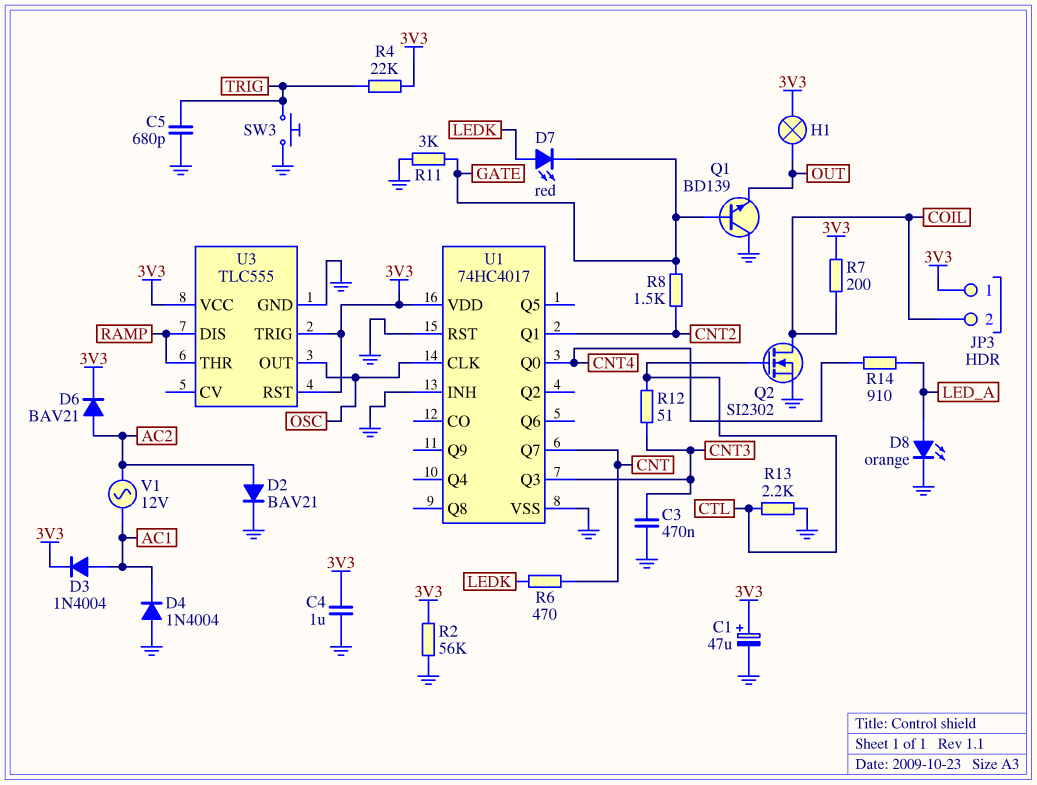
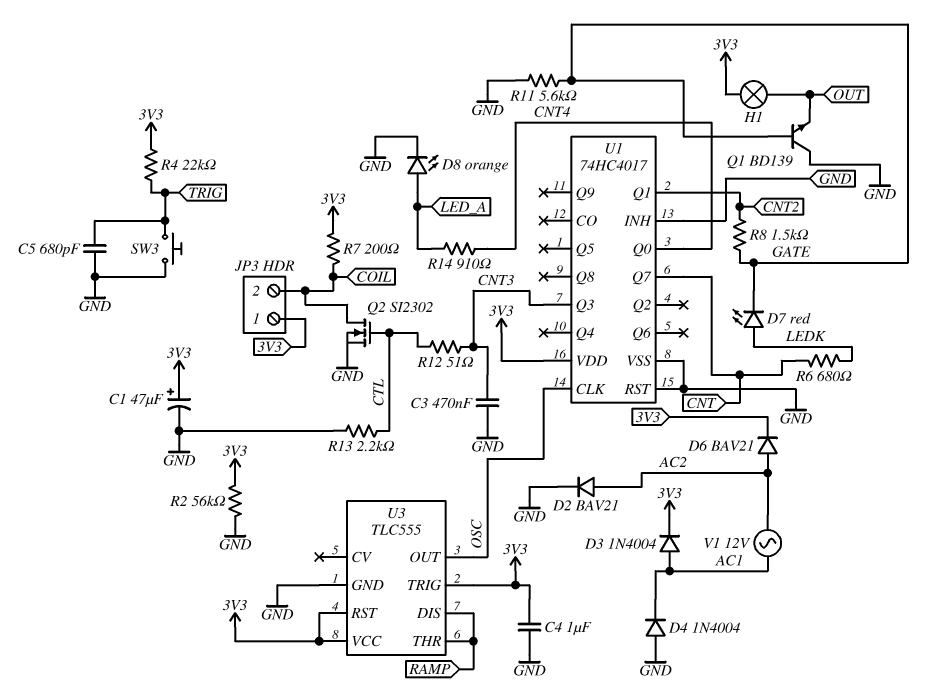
R6: 470 (CNT, LEDK) -> 680 (CNT, LEDK)
R11: 3k (GATE, GND) -> 5.6k (GATE, GND)

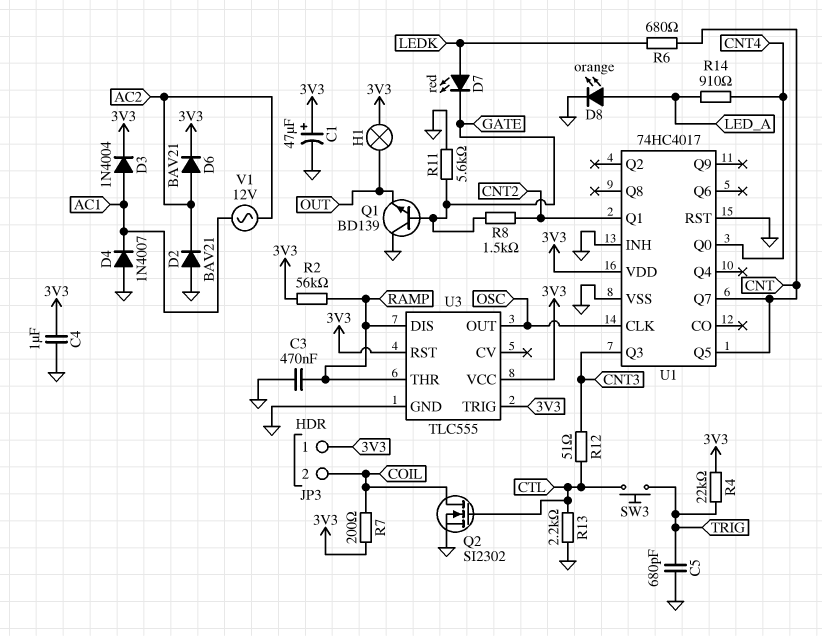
C3: 470nF (CNT3, GND) -> 470nF (GND, RAMP)
D2: diode BAV21 (A AC2, K GND) -> diode BAV21 (A GND, K AC2)
D4: diode 1N4004 (A GND, K AC1) -> diode 1N4007 (A GND, K AC1)
R2: 56k (3V3, GND) -> 56k (3V3, RAMP)
SW3: button (GND, TRIG) -> button (CTL, TRIG)
U1 pin Q5: none -> CNT

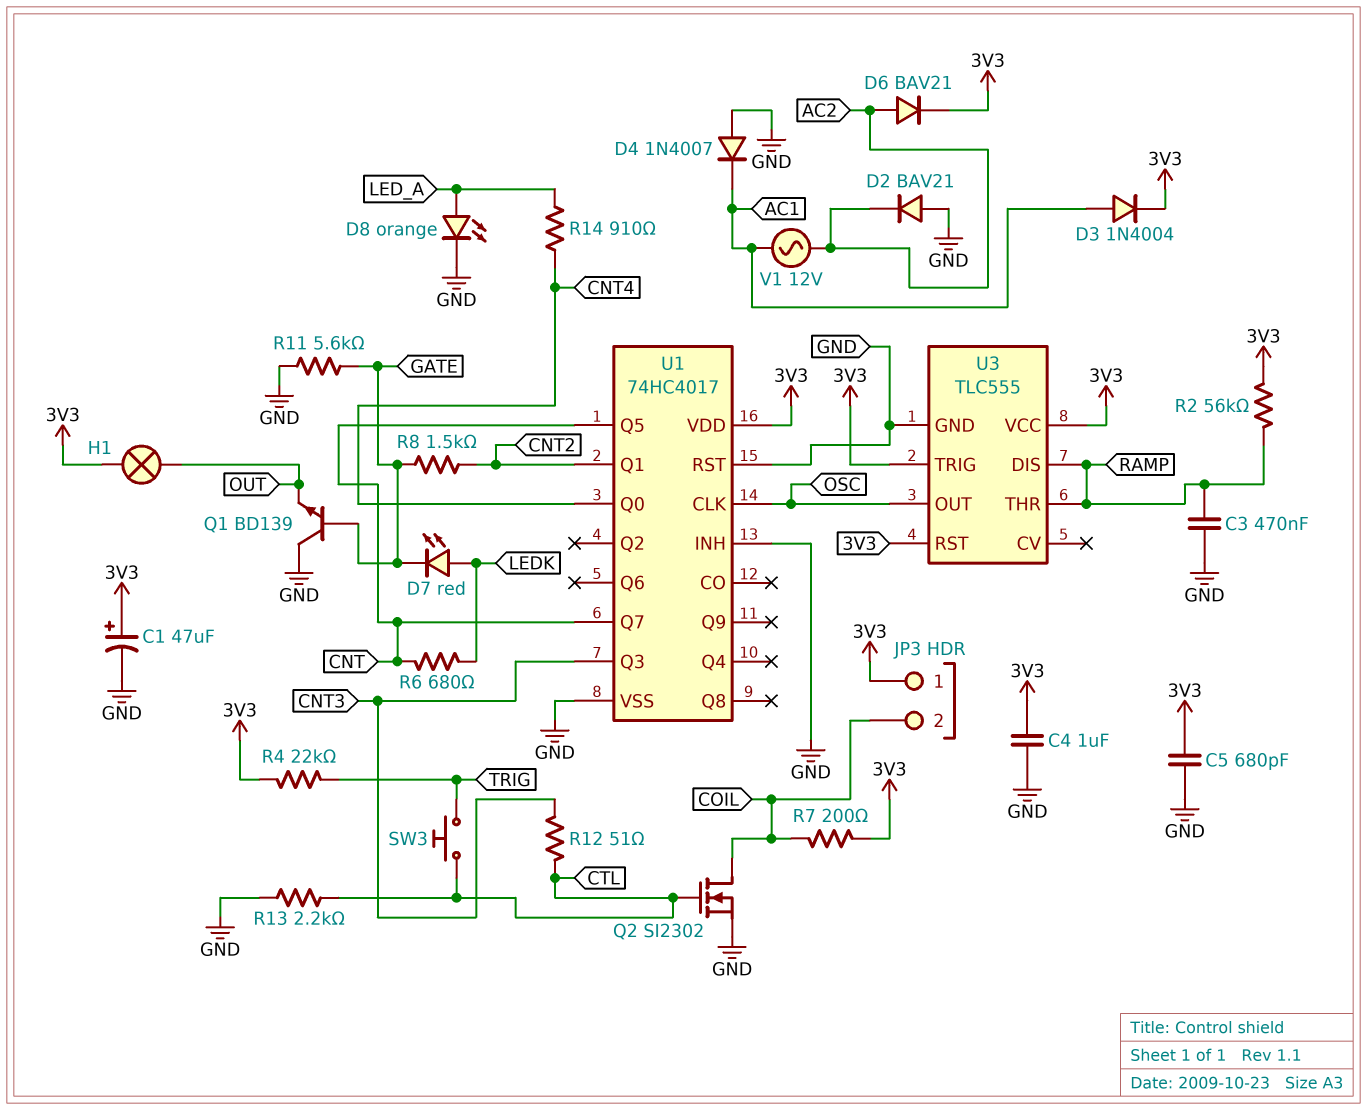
C5: 680pF (GND, TRIG) -> 680pF (3V3, GND)

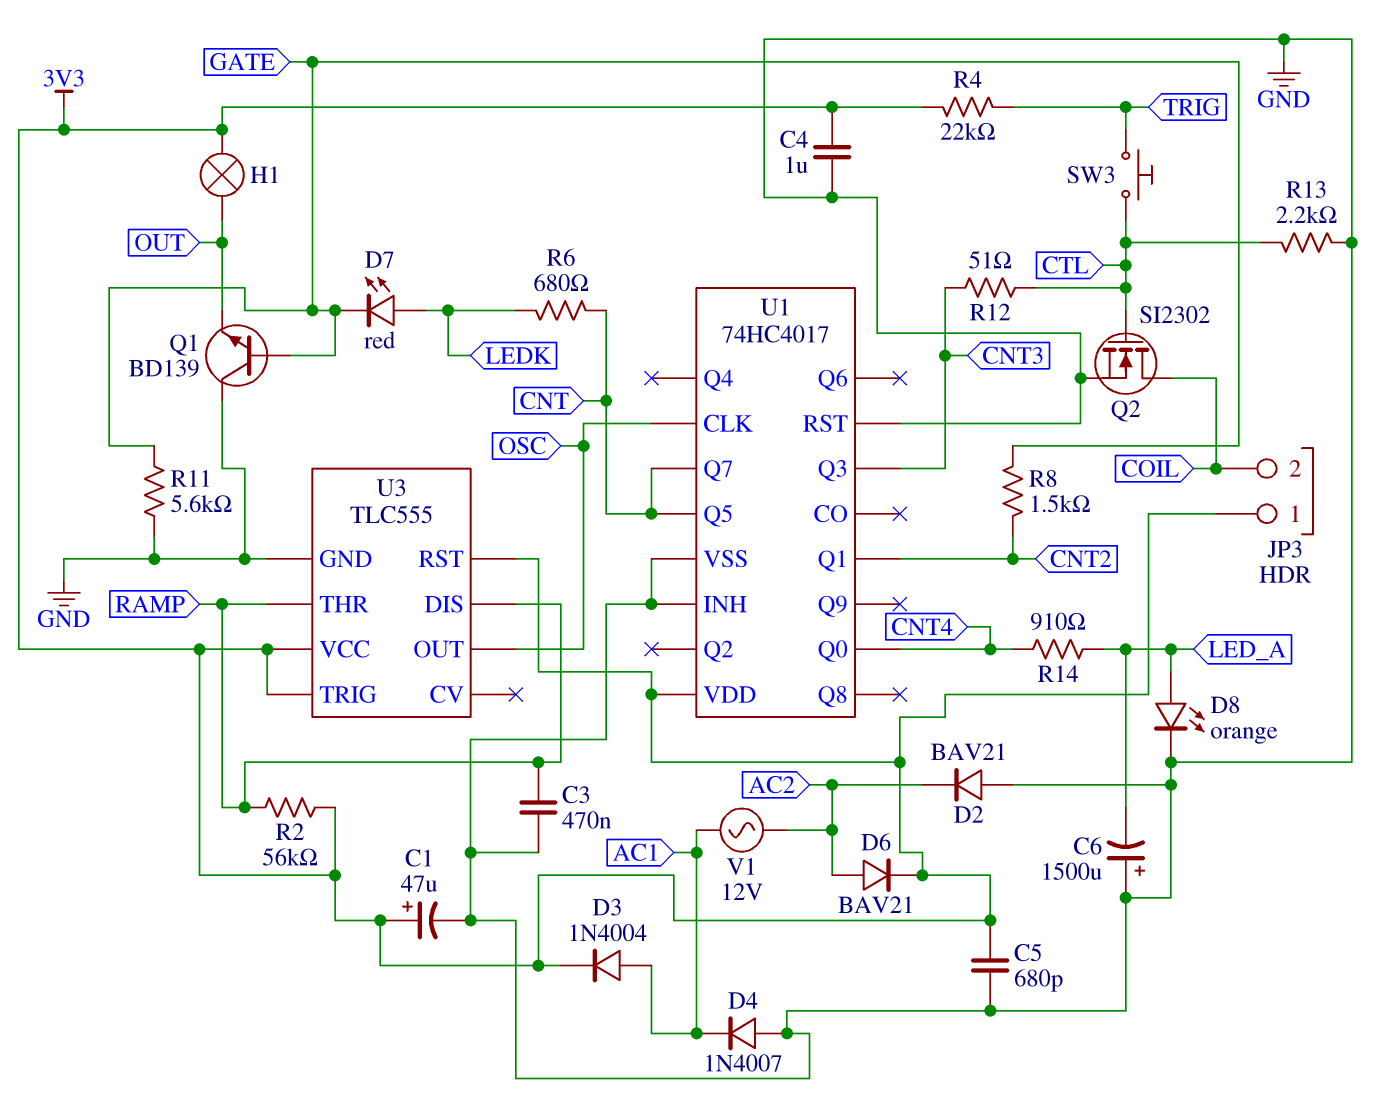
C6: none -> 1500uF (plus GND, minus LED_A)
R7: 200 (3V3, COIL) -> none

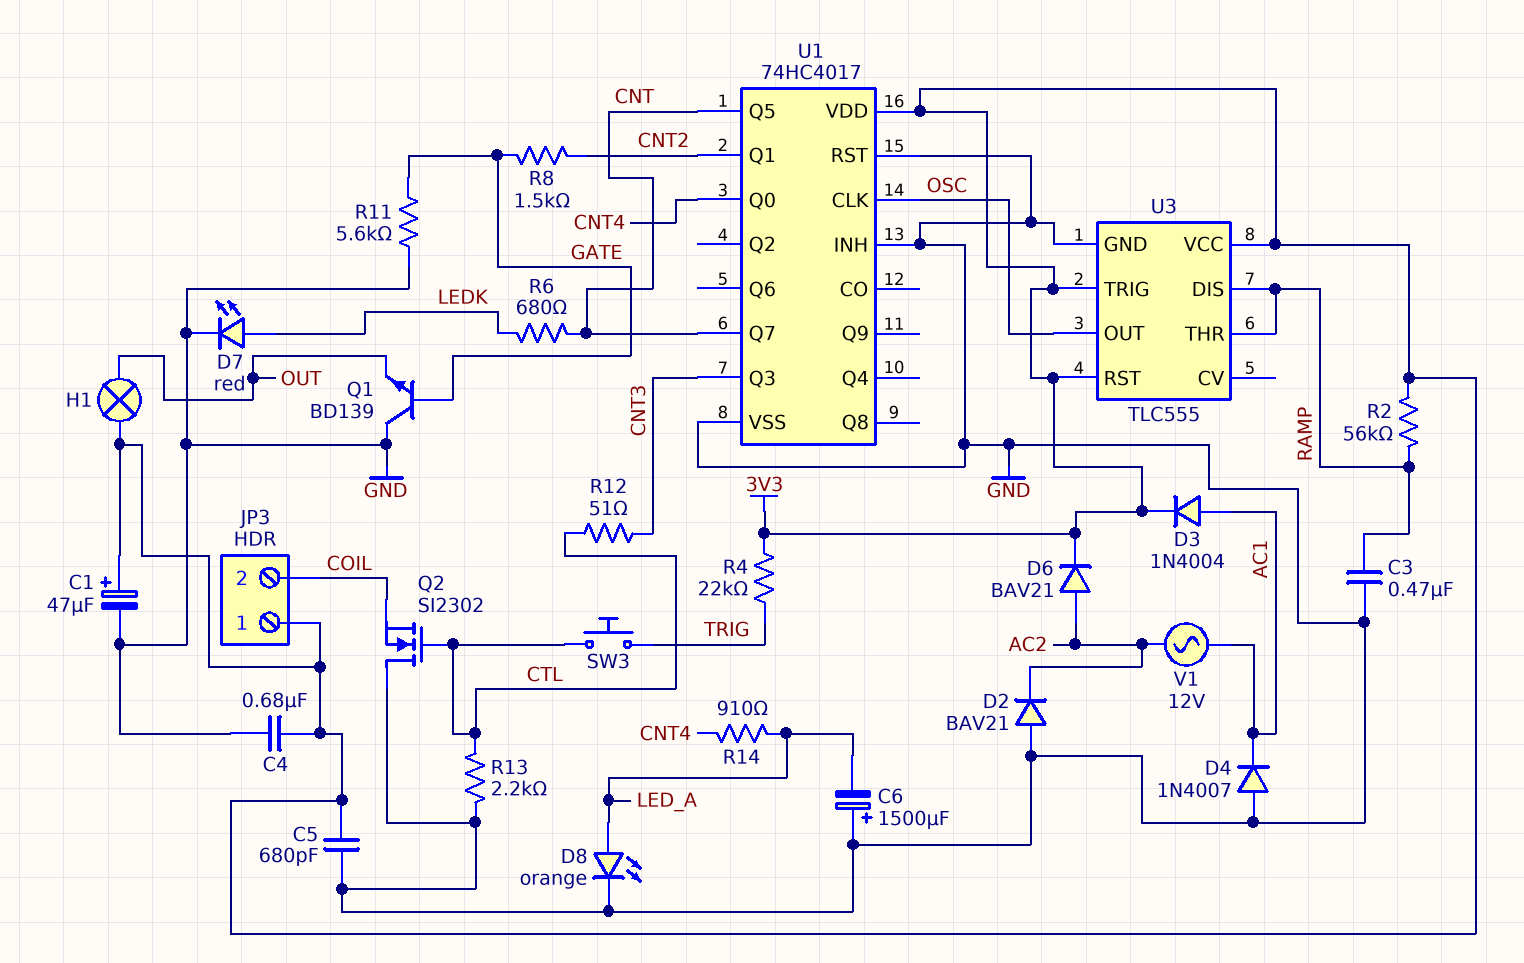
C4: 1uF (3V3, GND) -> 680nF (3V3, GND)
D7: LED red (A LEDK, K GATE) -> LED red (A LEDK, K GND)
Q2: NMOS SI2302 (G CTL, D COIL, S GND) -> NMOS SI2302 (G CTL, D GND, S COIL)

